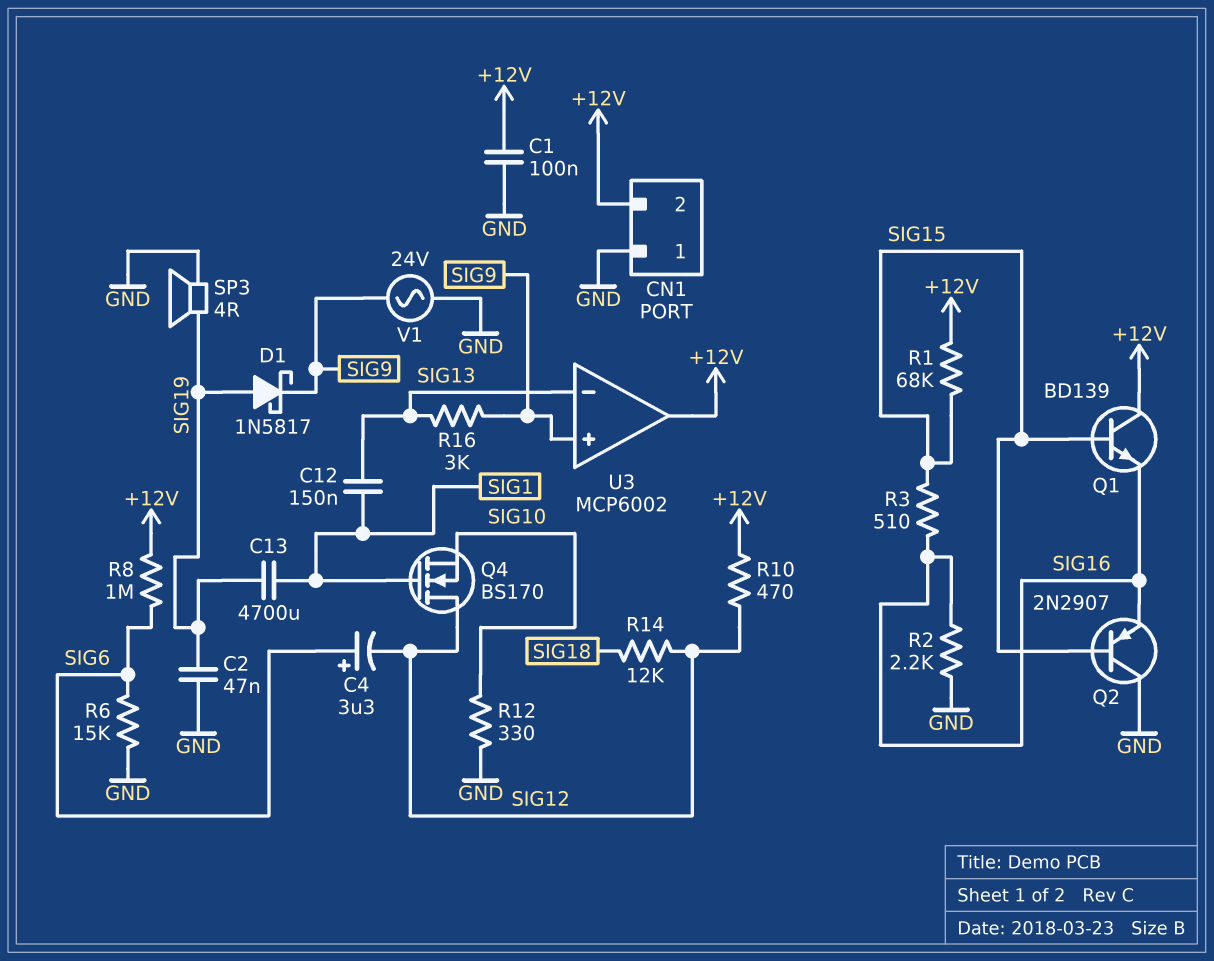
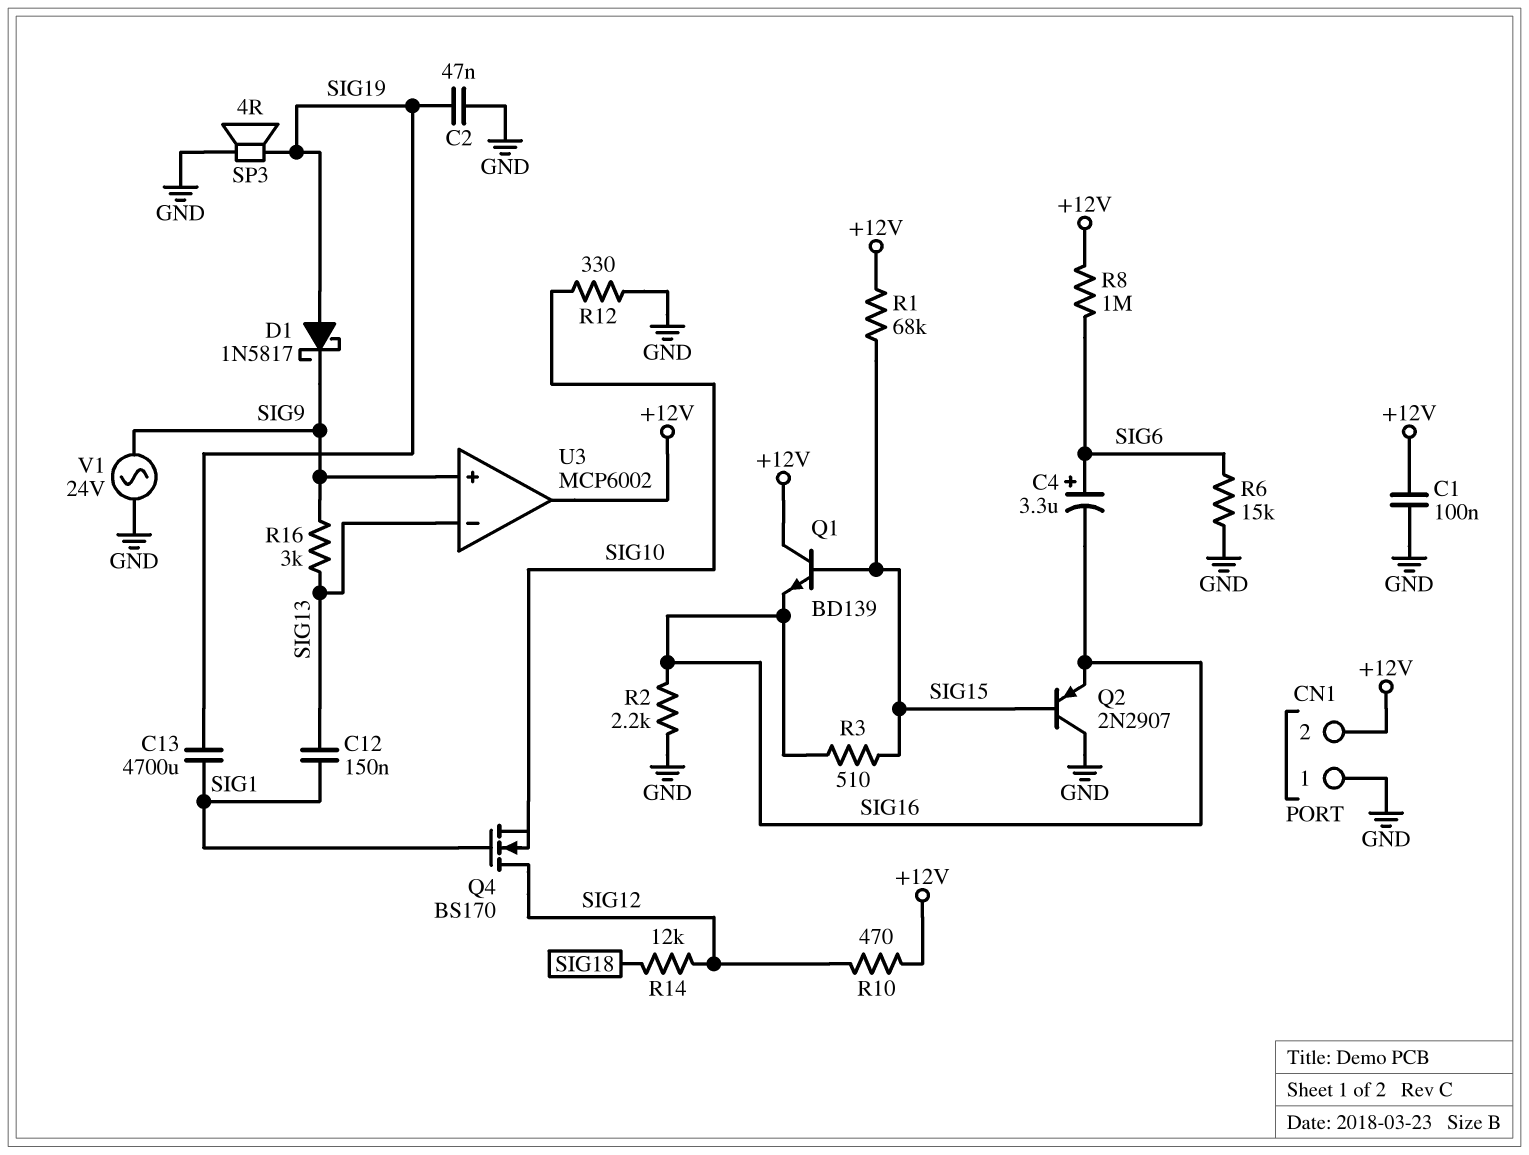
C4: 3.3uF (plus SIG6, minus SIG12) -> 3.3uF (plus SIG6, minus SIG16)

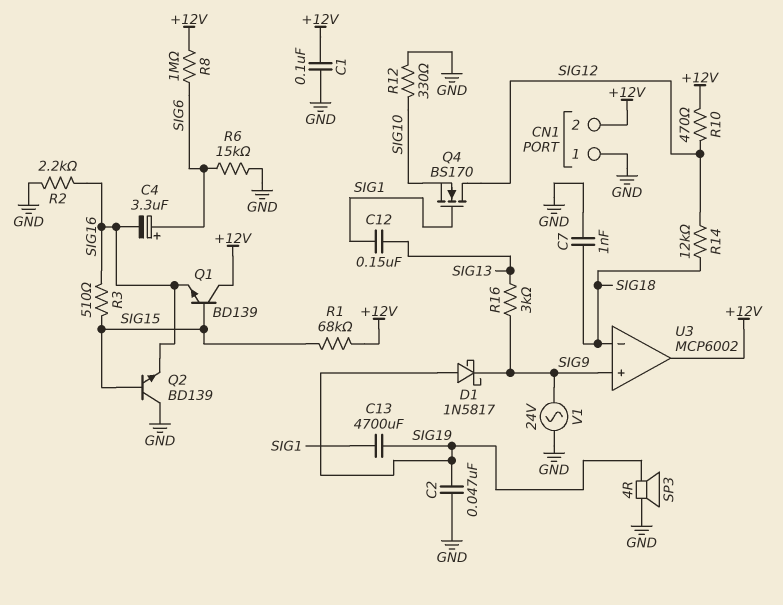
C7: none -> 1nF (GND, SIG18)
Q2: PNP 2N2907 (B SIG15, C GND, E SIG16) -> NPN BD139 (B SIG15, C GND, E SIG16)
U3 pin in-: SIG13 -> SIG18

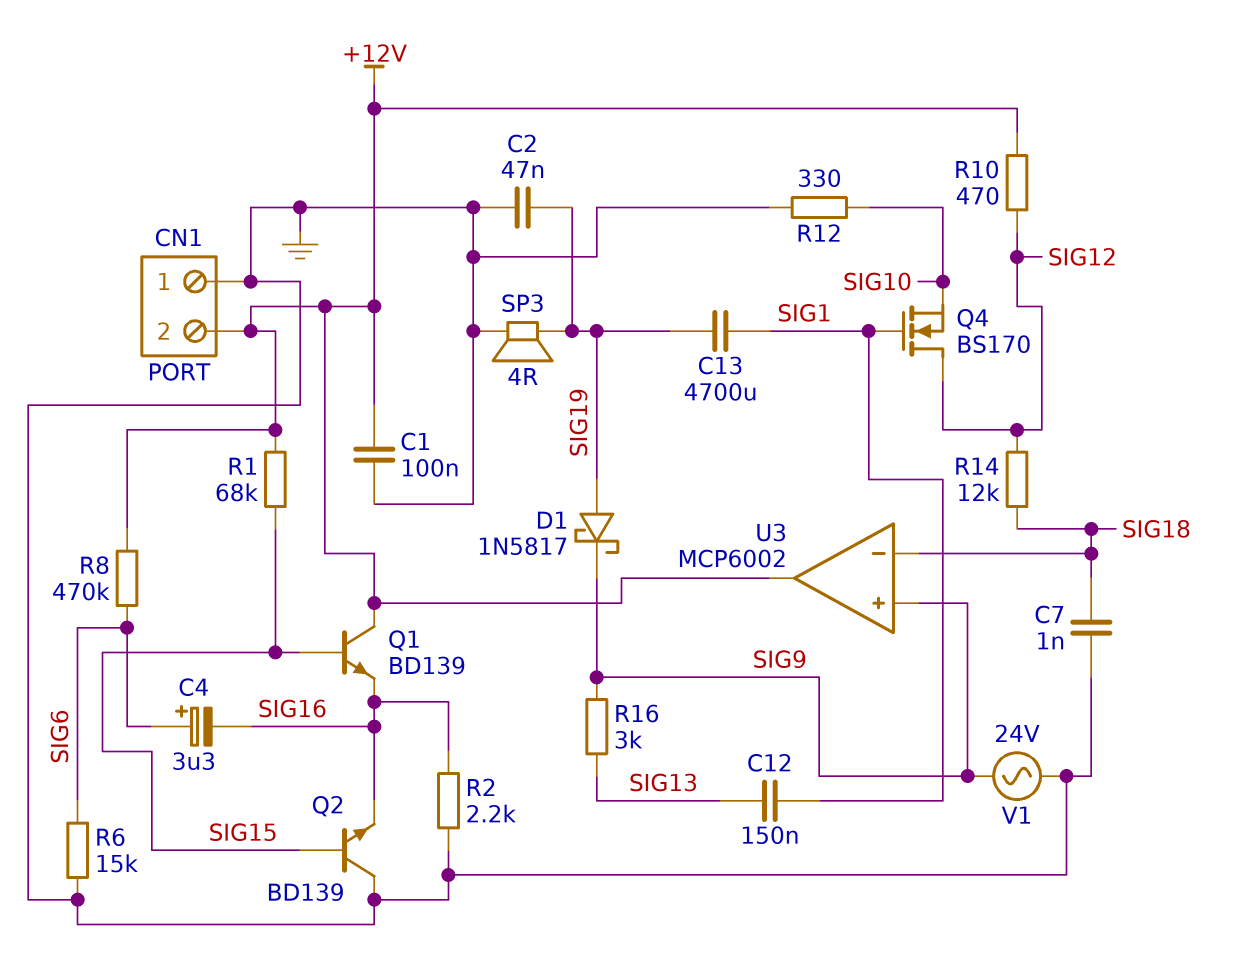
R3: 510 (SIG15, SIG16) -> none
R8: 1M (+12V, SIG6) -> 470k (+12V, SIG6)

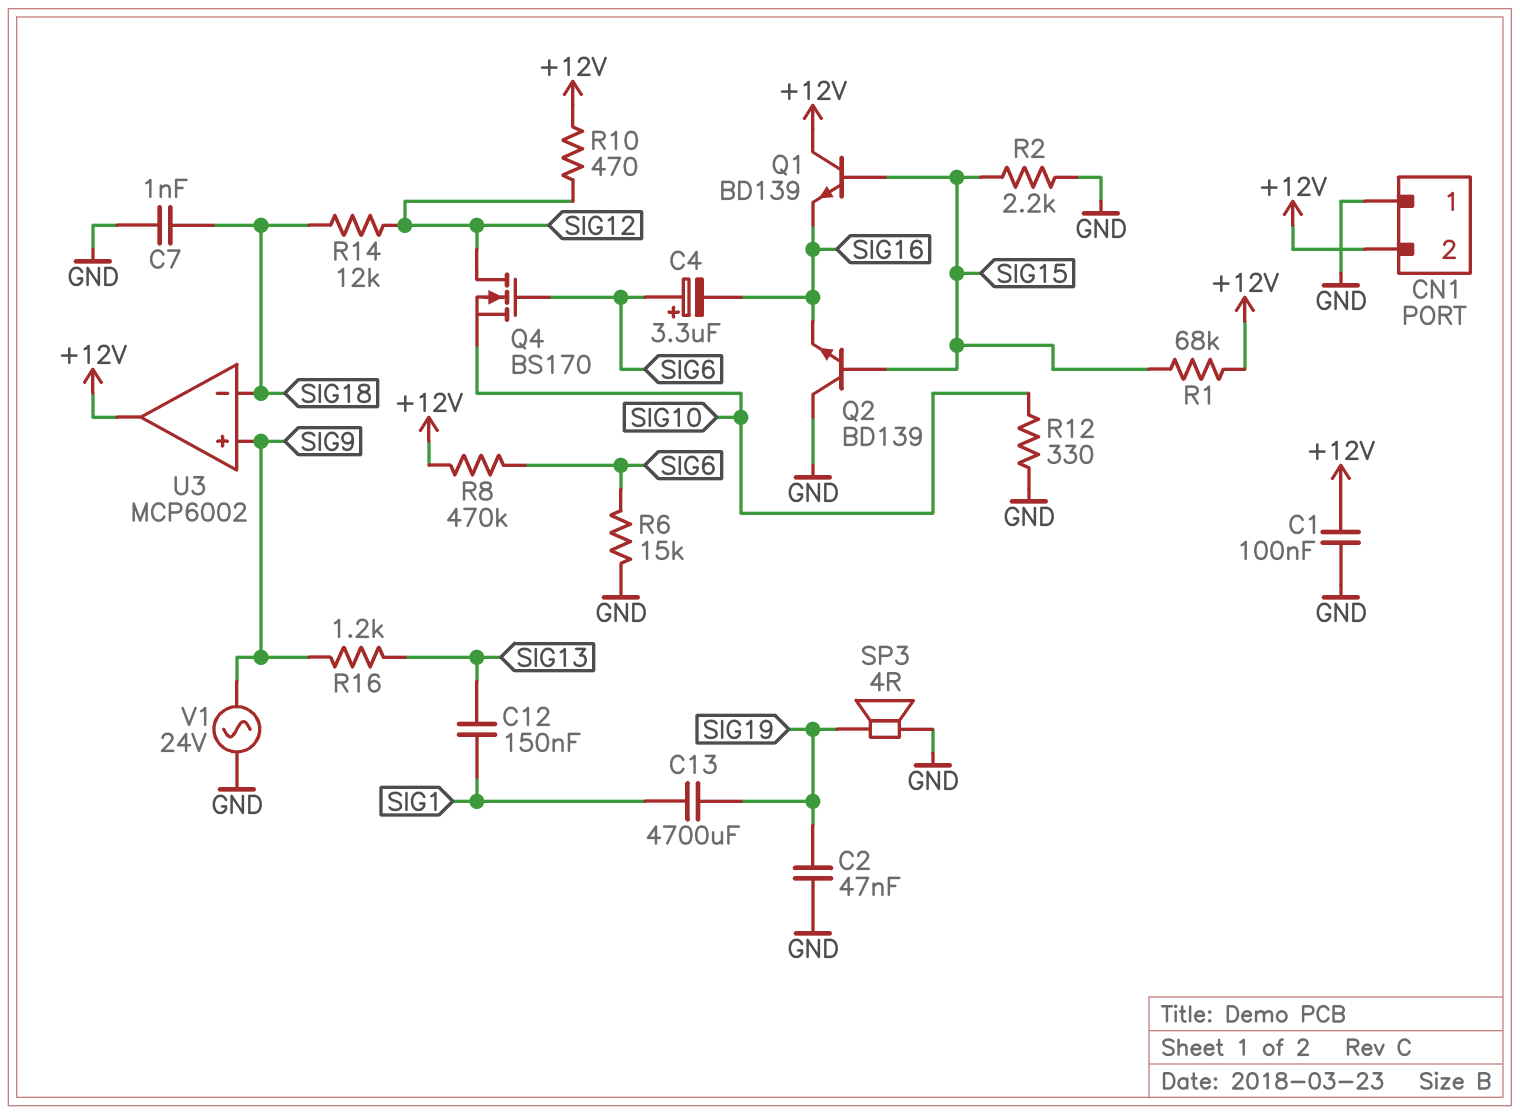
D1: schottky 1N5817 (A SIG19, K SIG9) -> none
Q4: NMOS BS170 (G SIG1, D SIG12, S SIG10) -> NMOS BS170 (G SIG6, D SIG12, S SIG10)
R2: 2.2k (GND, SIG16) -> 2.2k (GND, SIG15)
R16: 3k (SIG9, SIG13) -> 1.2k (SIG9, SIG13)

